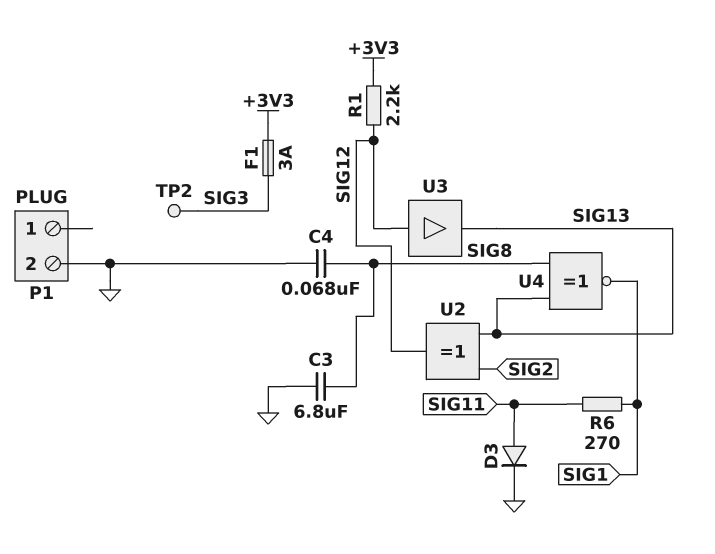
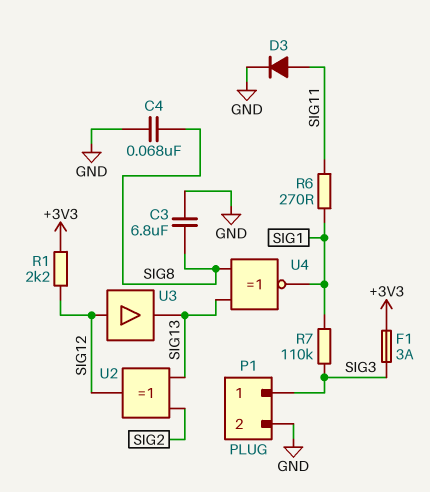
P1 pin 1: none -> SIG3
R7: none -> 110k (SIG1, SIG3)
TP2: test point (SIG3) -> none

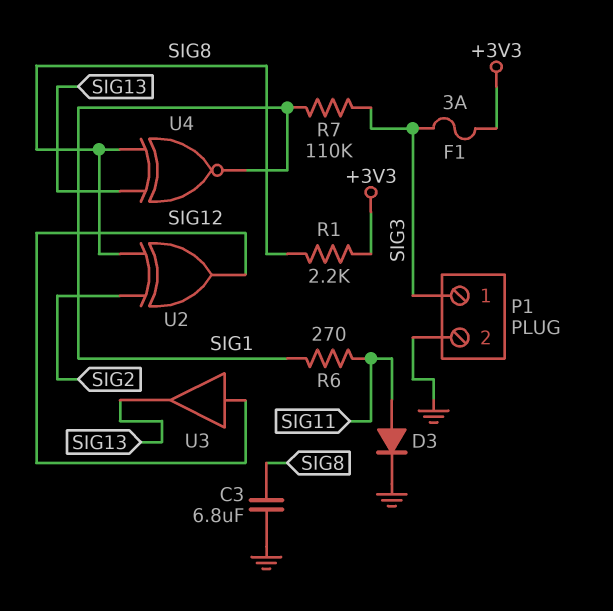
C4: 68nF (GND, SIG8) -> none
R1: 2.2k (+3V3, SIG12) -> 2.2k (+3V3, SIG8)
U2: XOR (in SIG2, in SIG13, out SIG12) -> XOR (in SIG2, in SIG8, out SIG12)

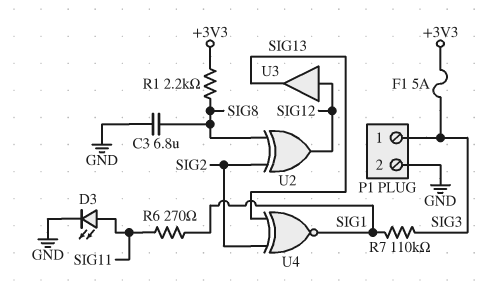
D3: diode (A SIG11, K GND) -> LED (A SIG11, K GND)
F1: 3A (+3V3, SIG3) -> 5A (+3V3, SIG3)
U4: XNOR (in SIG8, in SIG13, out SIG1) -> XNOR (in SIG2, in SIG13, out SIG1)

